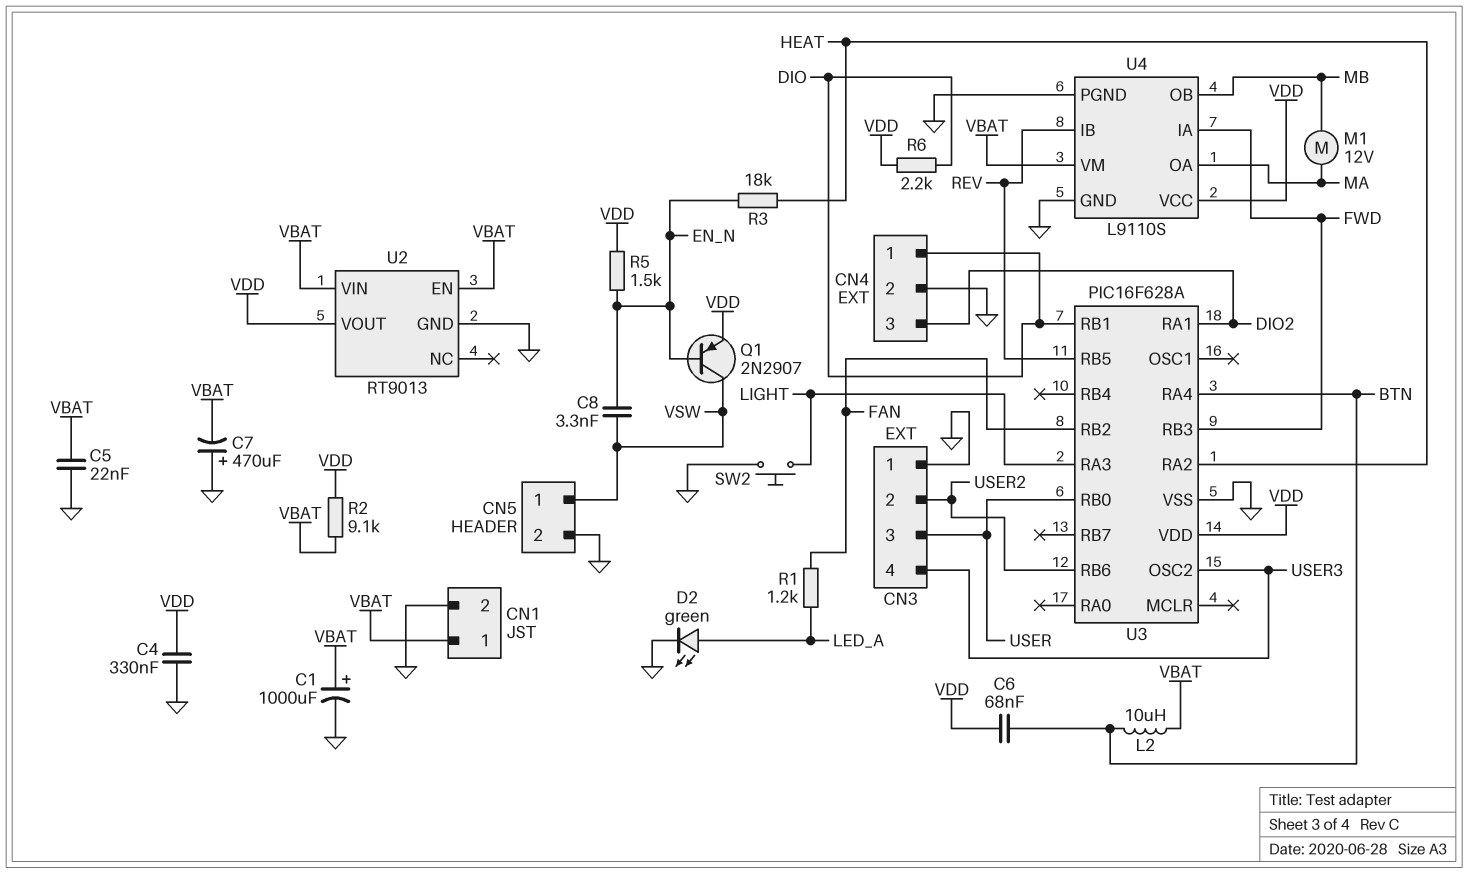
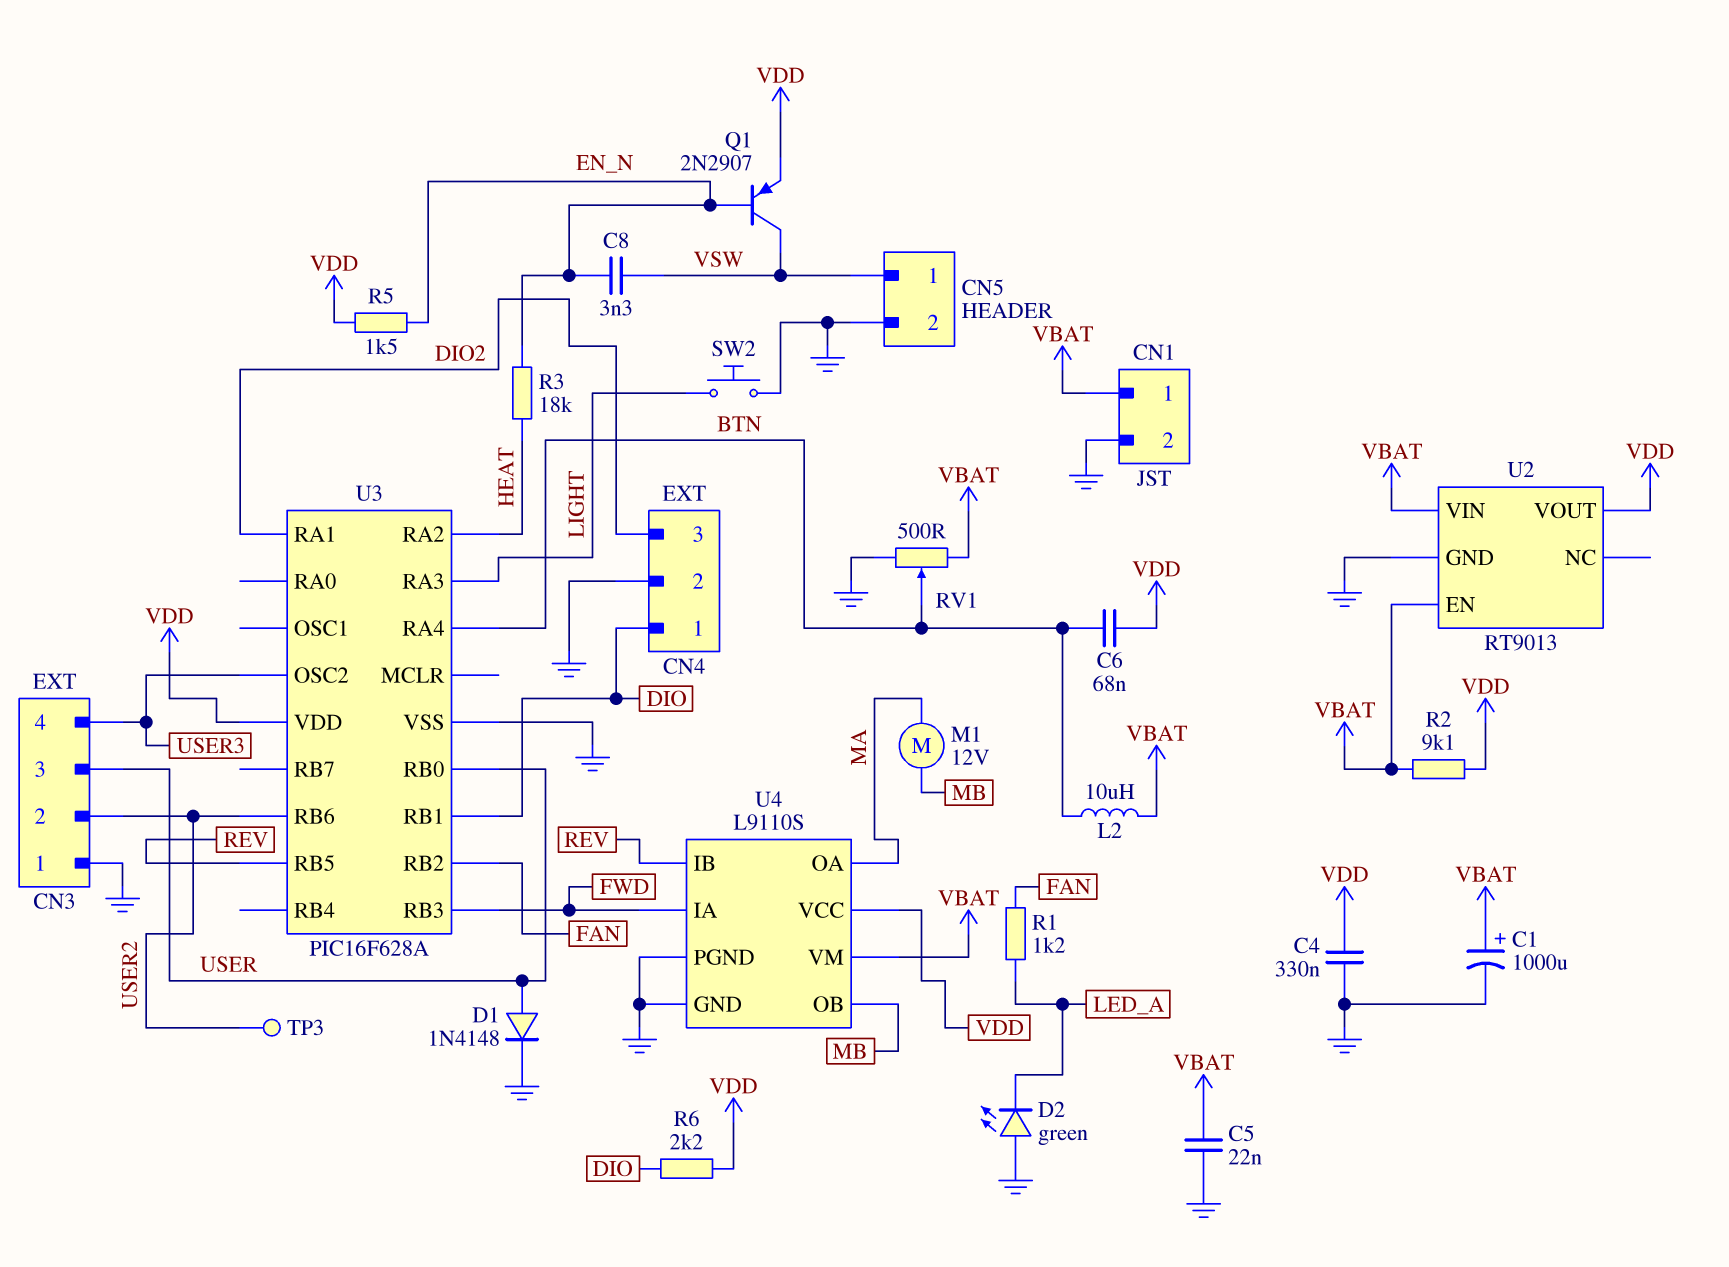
C7: 470uF (plus GND, minus VBAT) -> none
D1: none -> diode 1N4148 (A USER, K GND)
D2: LED green (A LED_A, K GND) -> LED green (A GND, K LED_A)
RV1: none -> 500 (GND, VBAT, wiper BTN)
TP3: none -> test point (USER2)

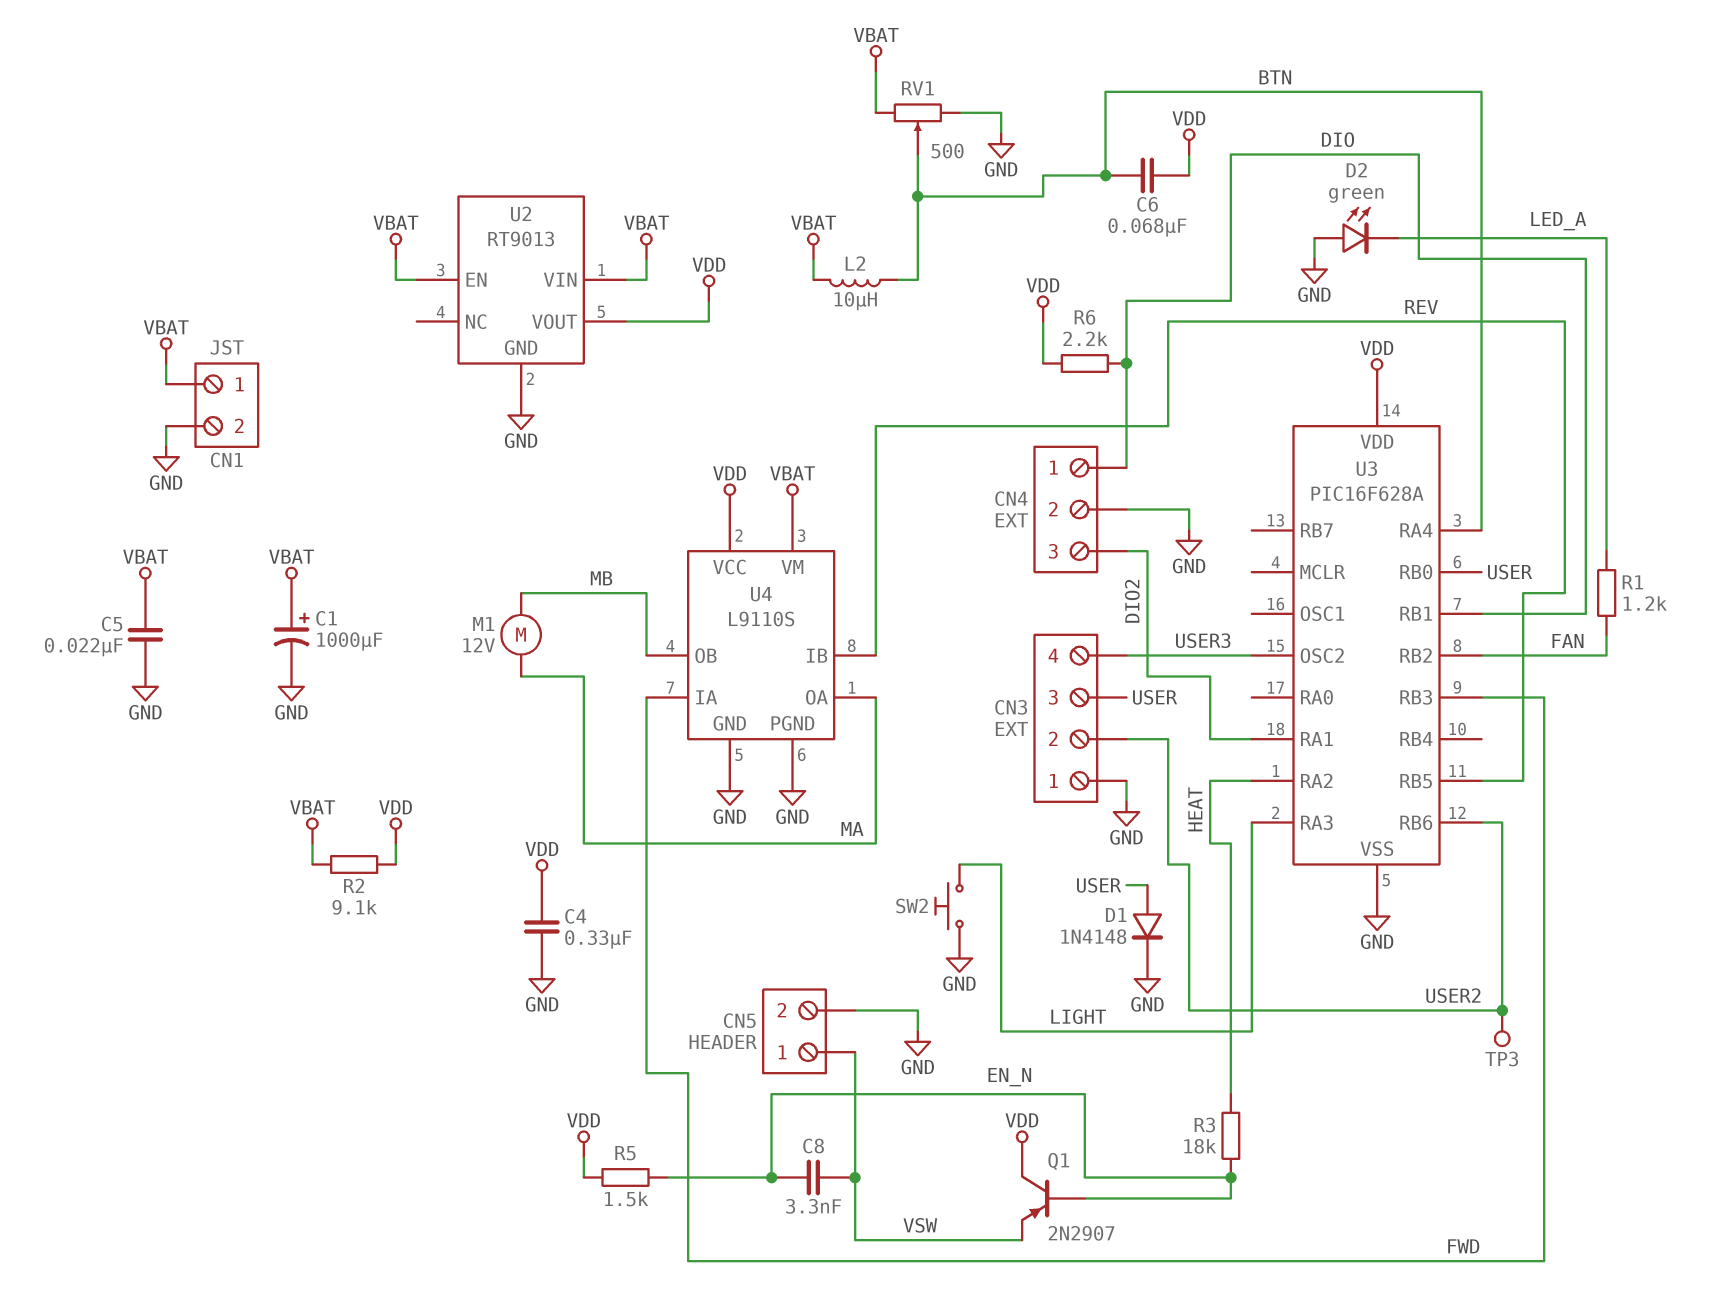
Q1: PNP 2N2907 (B EN_N, C VSW, E VDD) -> PNP 2N2907 (B EN_N, C VDD, E VSW)

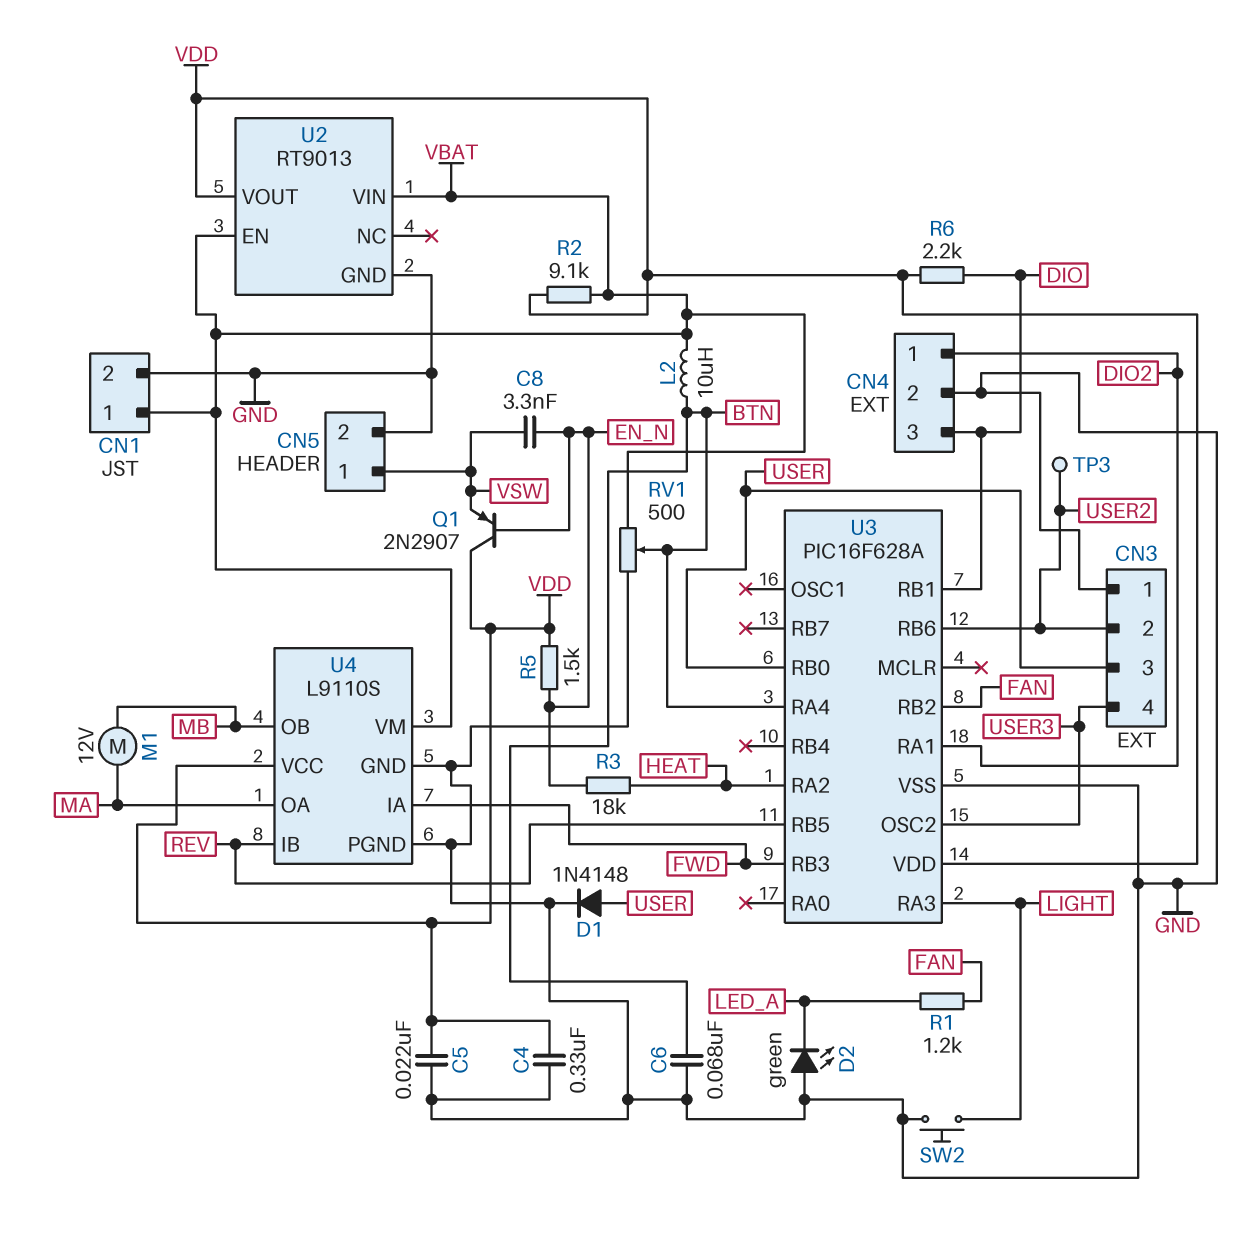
C1: 1000uF (plus VBAT, minus GND) -> none
C5: 22nF (GND, VBAT) -> 22nF (GND, VDD)
C6: 68nF (BTN, VDD) -> 68nF (BTN, GND)
CN4 pin 1: DIO -> DIO2
CN4 pin 3: DIO2 -> DIO

